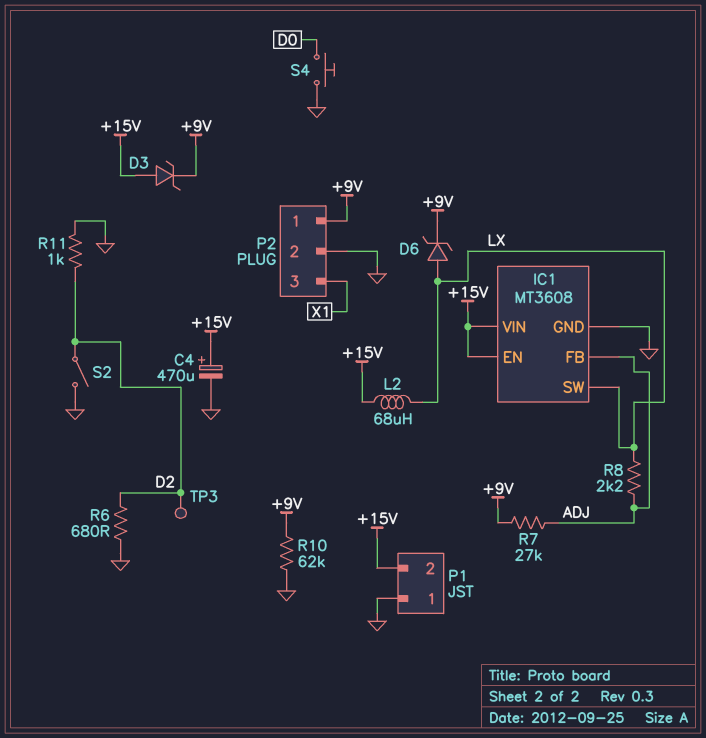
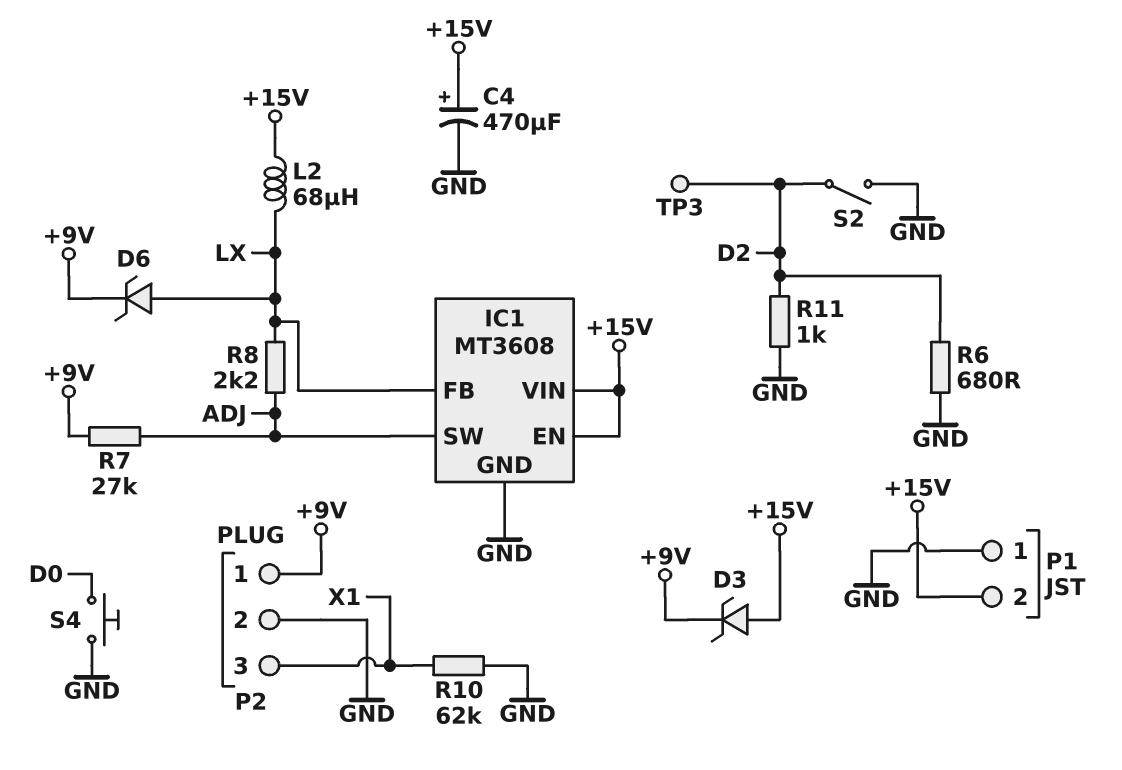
IC1 pin FB: ADJ -> LX
IC1 pin SW: LX -> ADJ
R10: 62k (+9V, GND) -> 62k (GND, X1)

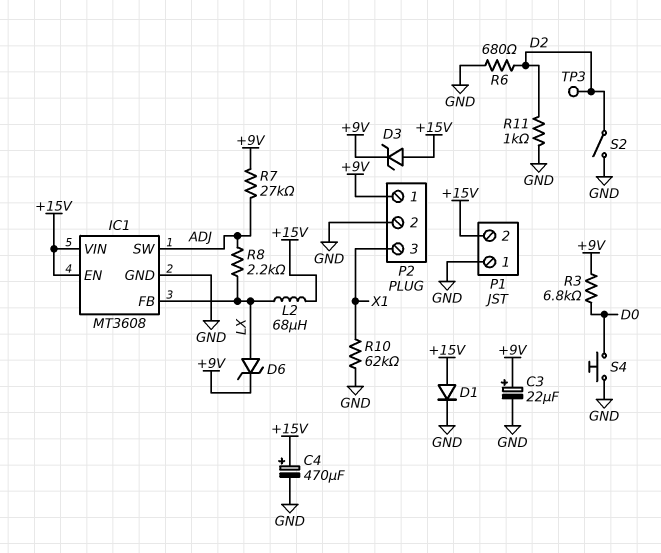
C3: none -> 22uF (plus +9V, minus GND)
D1: none -> diode (A +15V, K GND)
R3: none -> 6.8k (+9V, D0)

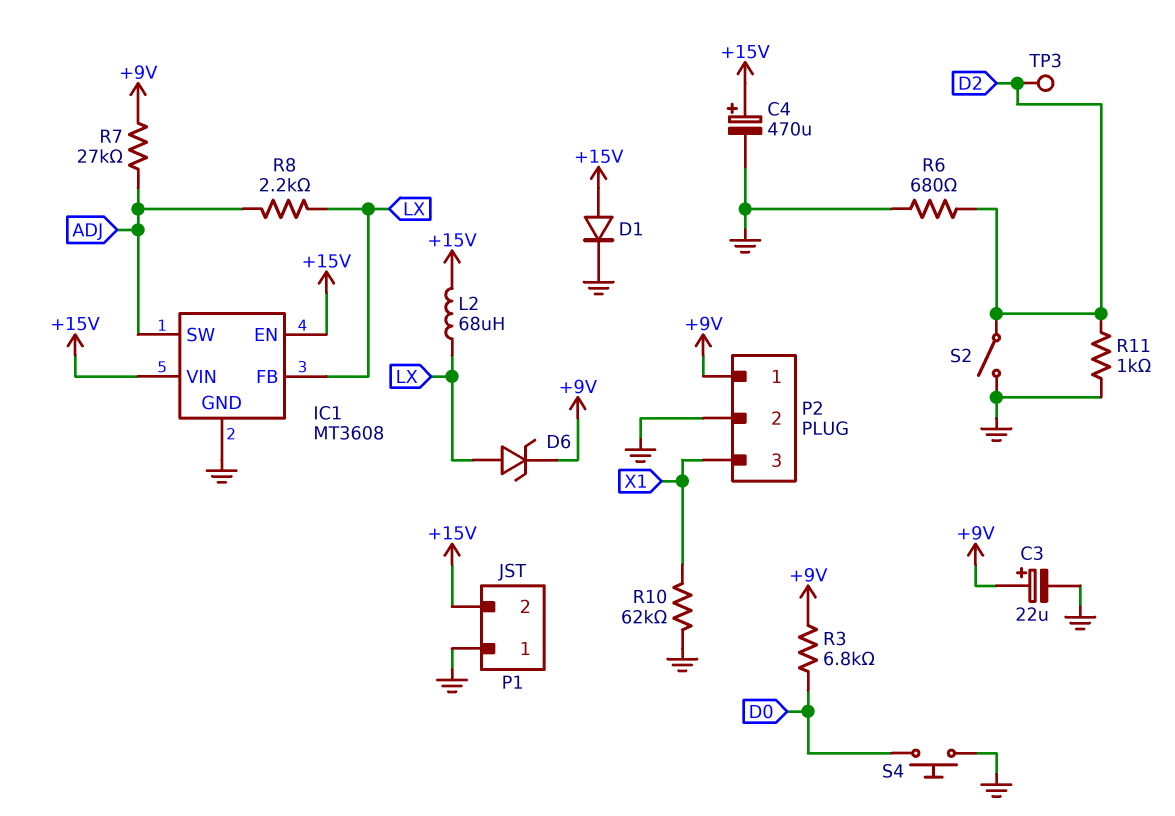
D3: zener (A +15V, K +9V) -> none

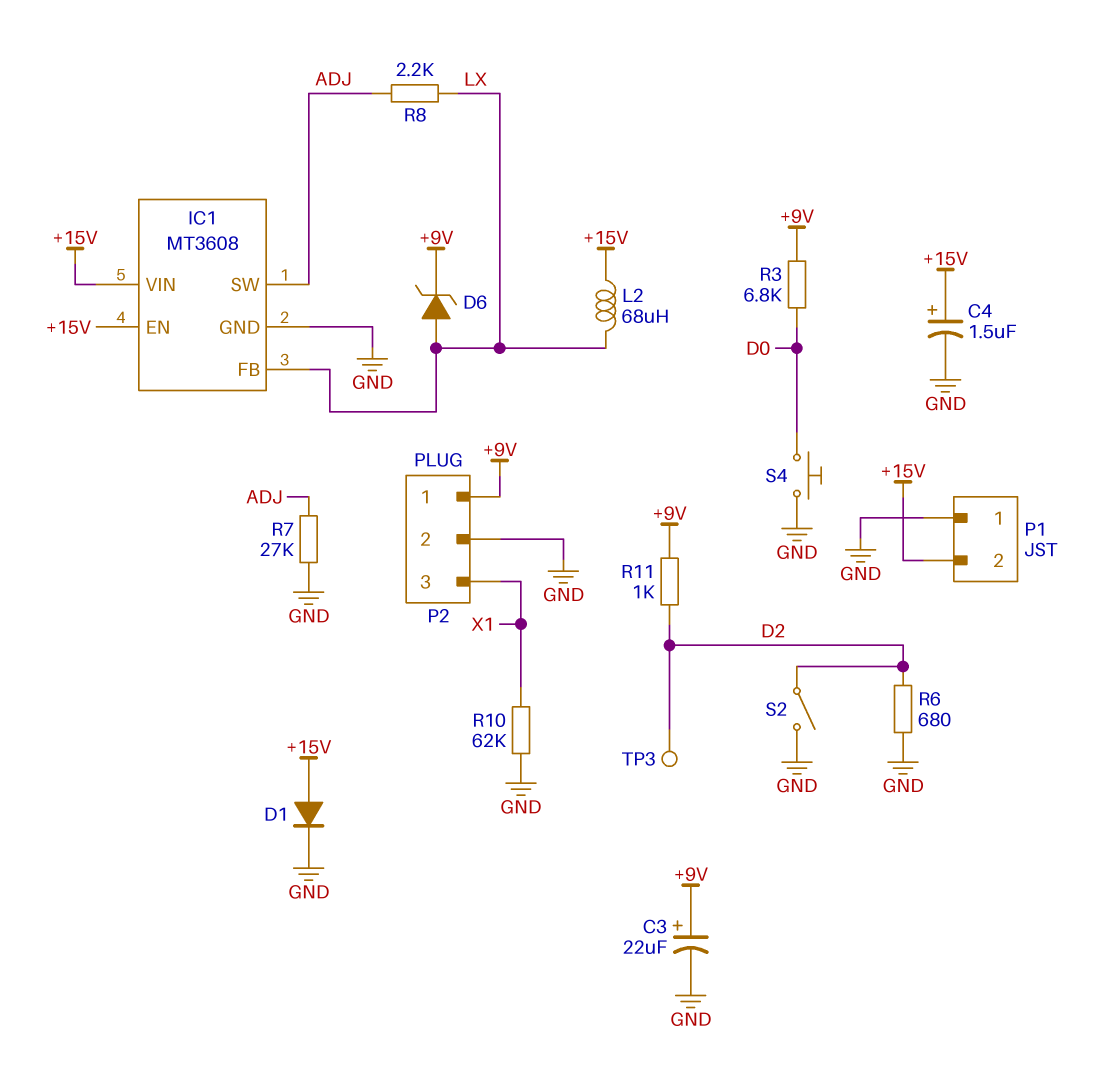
C4: 470uF (plus +15V, minus GND) -> 1.5uF (plus +15V, minus GND)
R7: 27k (+9V, ADJ) -> 27k (ADJ, GND)
R11: 1k (D2, GND) -> 1k (+9V, D2)

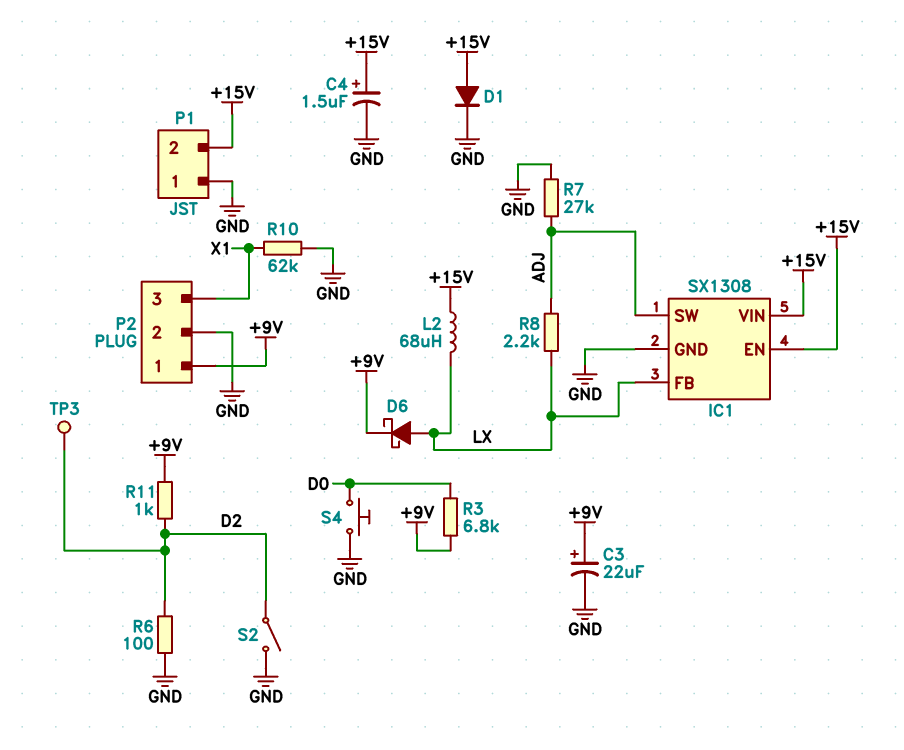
D6: zener (A LX, K +9V) -> schottky (A LX, K +9V)
IC1: MT3608 -> SX1308
R6: 680 (D2, GND) -> 100 (D2, GND)

